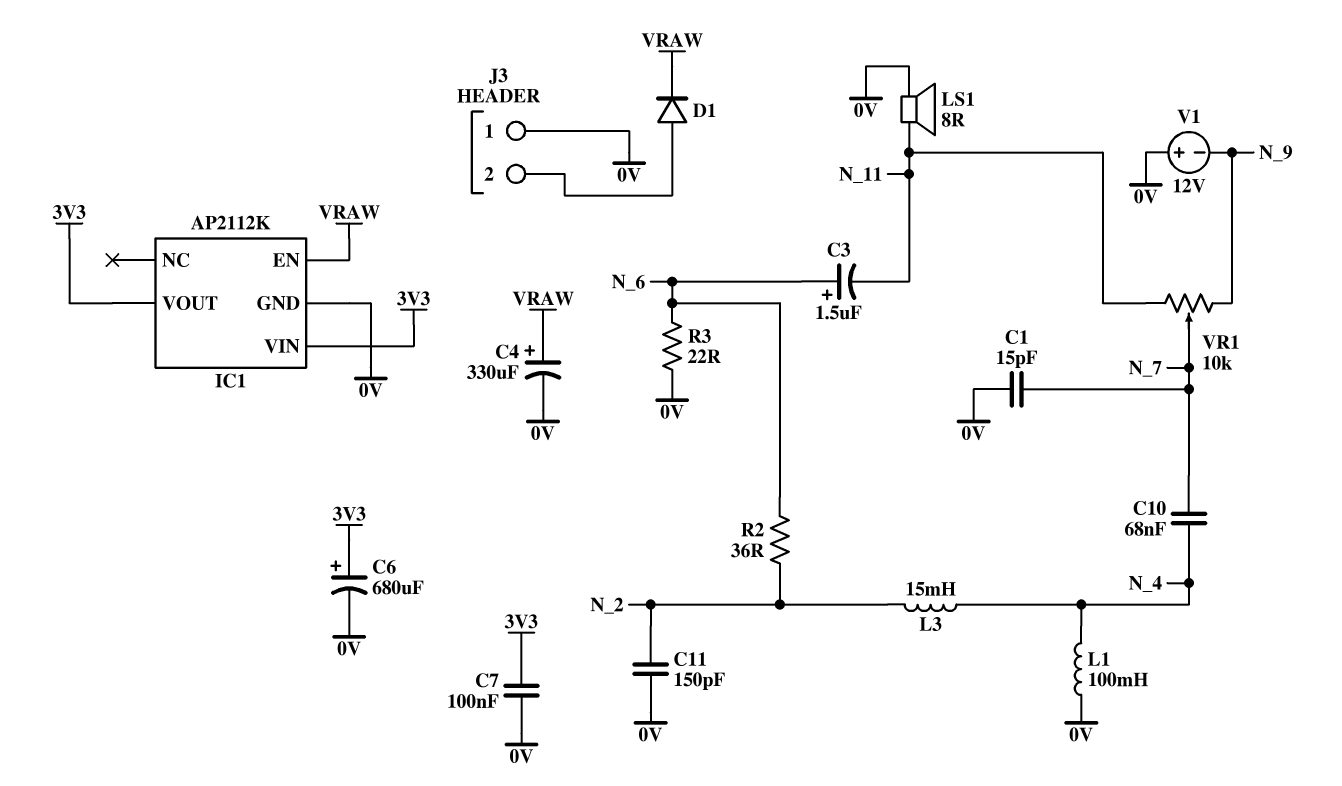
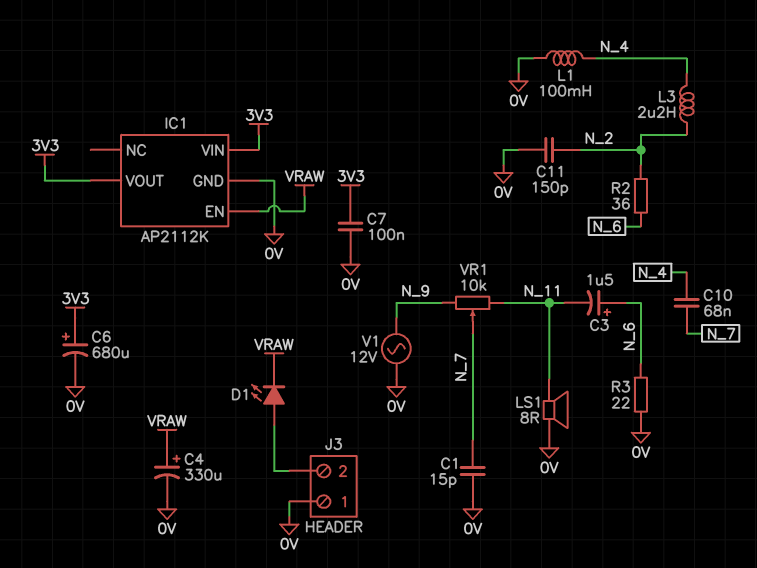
D1: diode (A J3/2, K VRAW) -> LED (A J3/2, K VRAW)
L3: 15mH (N_2, N_4) -> 2.2uH (N_2, N_4)
V1: 12V (plus 0V, minus N_9) -> AC 12V (0V, N_9)

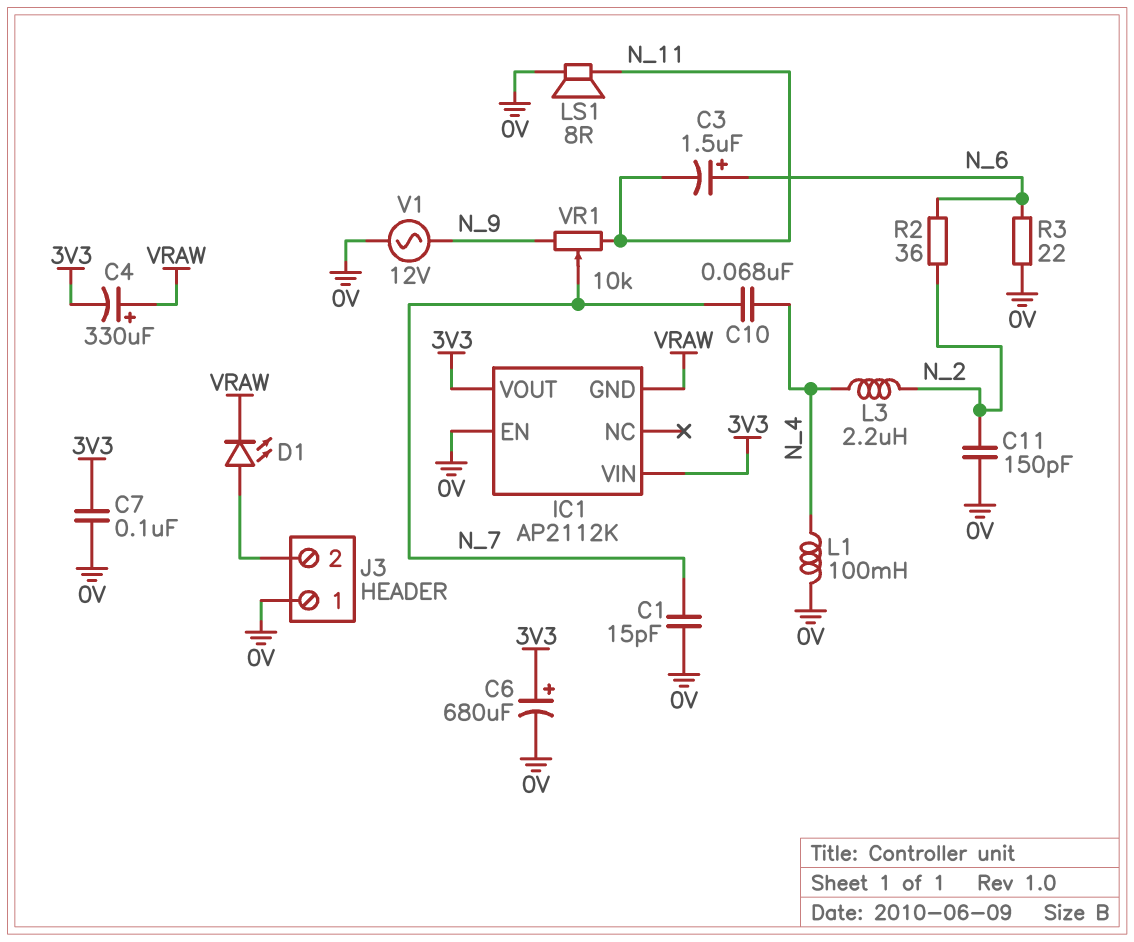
C4: 330uF (plus VRAW, minus 0V) -> 330uF (plus VRAW, minus 3V3)
IC1 pin EN: VRAW -> 0V
IC1 pin GND: 0V -> VRAW

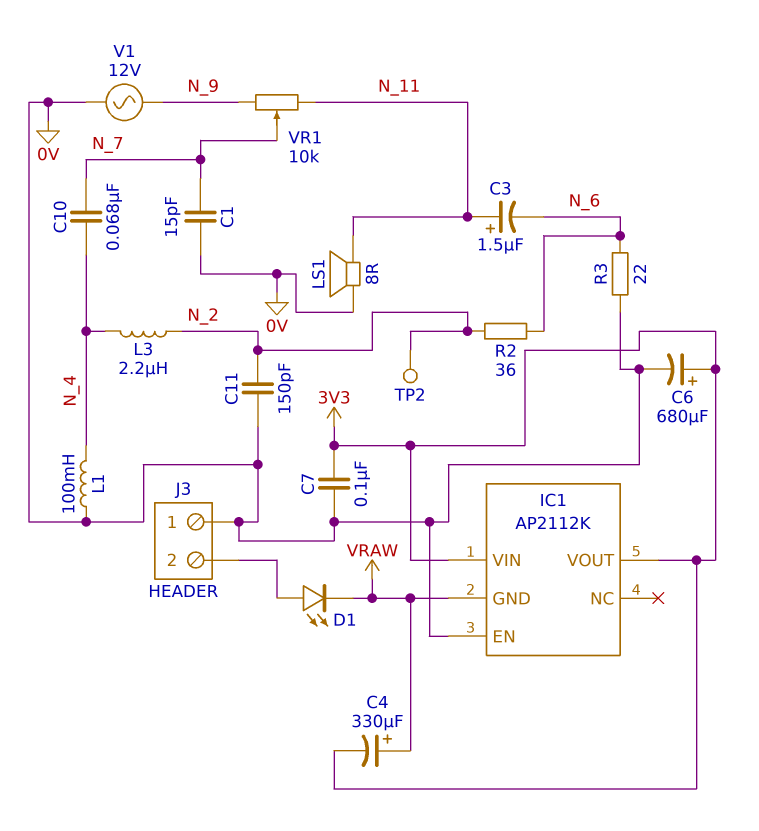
C3: 1.5uF (plus N_6, minus N_11) -> 1.5uF (plus N_11, minus N_6)
TP2: none -> test point (N_2)

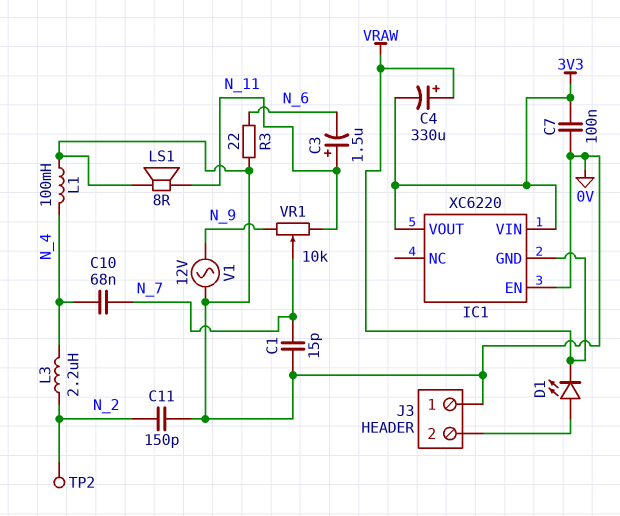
C6: 680uF (plus 3V3, minus 0V) -> none
IC1: AP2112K -> XC6220
R2: 36 (N_2, N_6) -> none

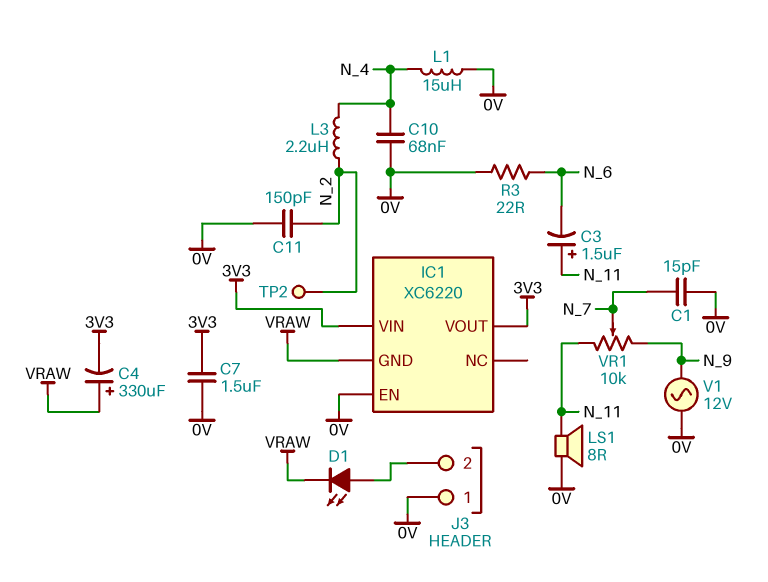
C7: 100nF (0V, 3V3) -> 1.5uF (0V, 3V3)
C10: 68nF (N_4, N_7) -> 68nF (0V, N_4)
L1: 100mH (0V, N_4) -> 15uH (0V, N_4)

